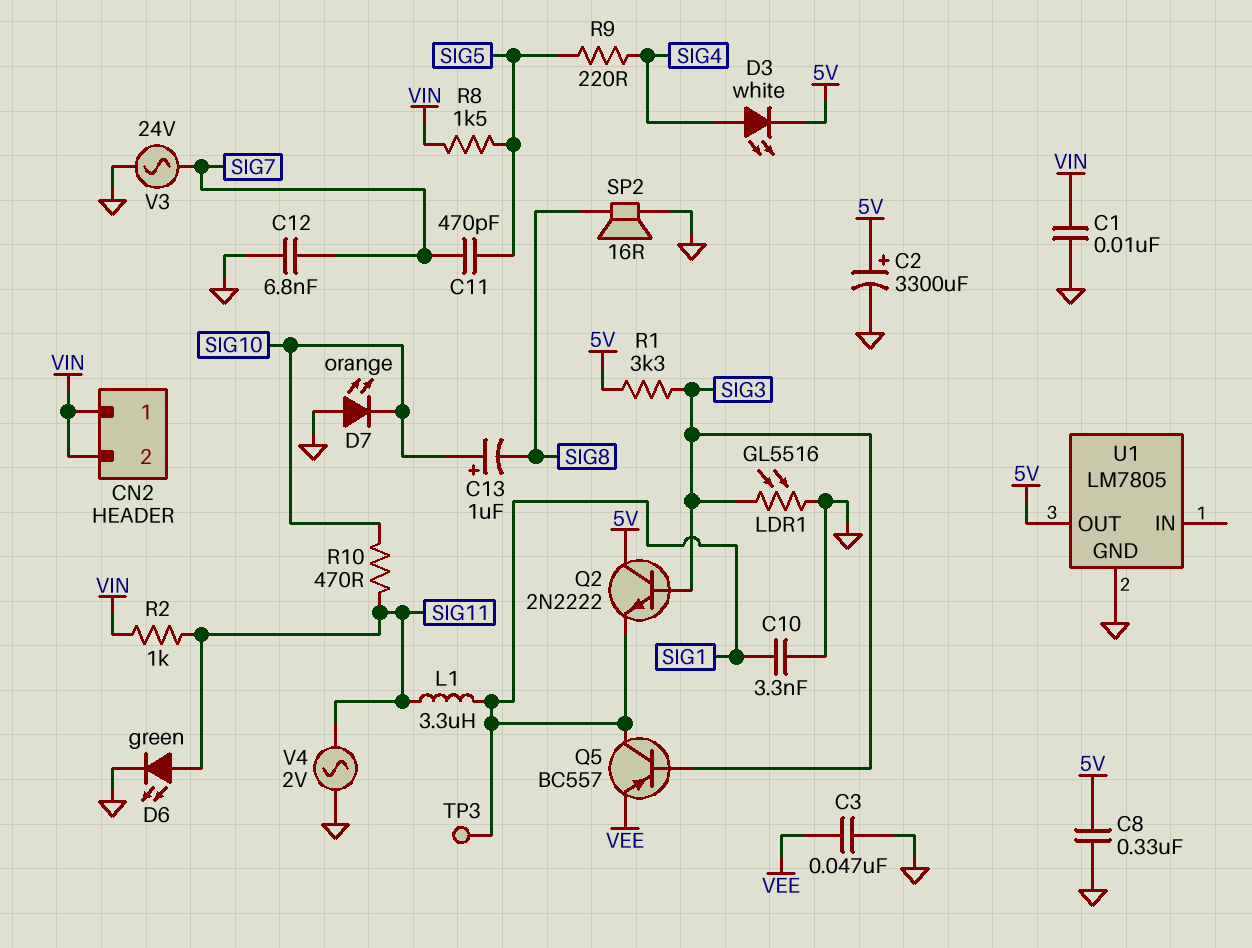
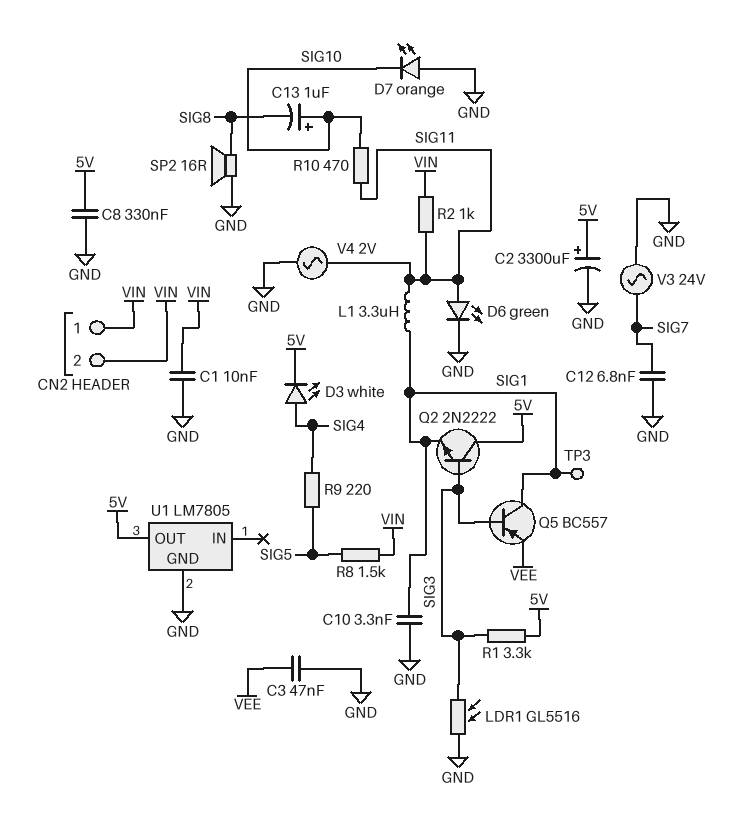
C11: 470pF (SIG5, SIG7) -> none

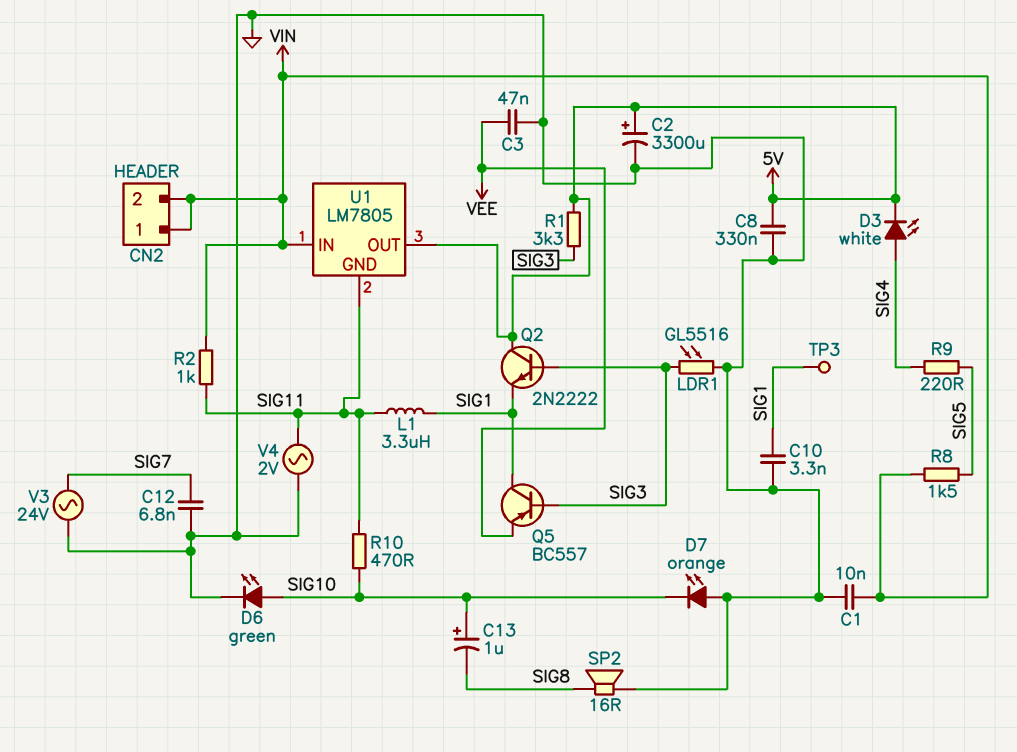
D6: LED green (A SIG11, K GND) -> LED green (A SIG10, K GND)
U1 pin GND: GND -> SIG11
U1 pin IN: none -> VIN

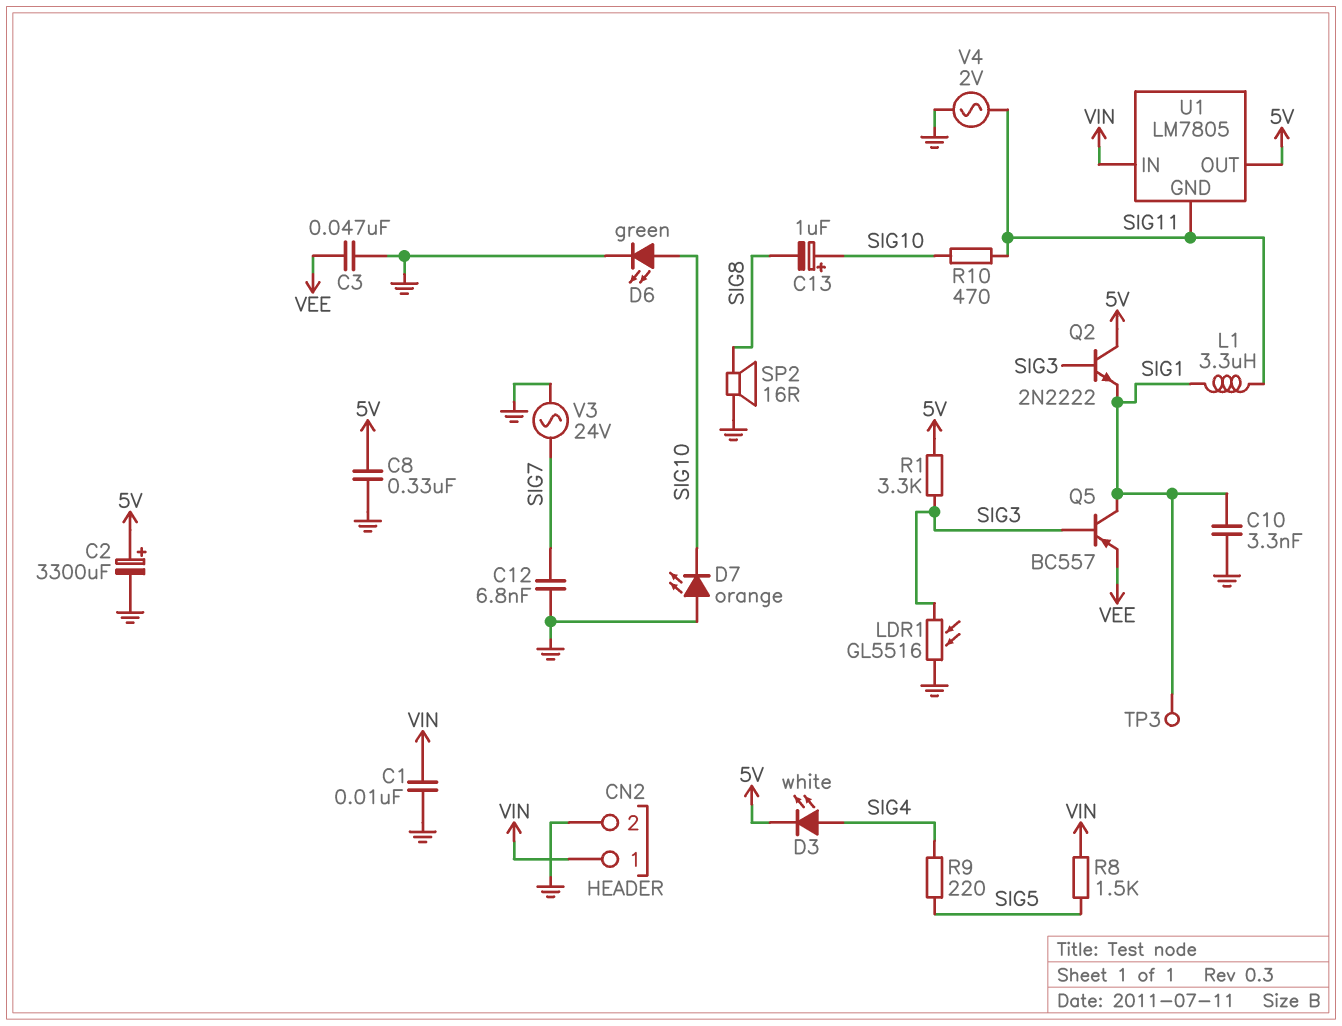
CN2 pin 2: VIN -> GND
R2: 1k (SIG11, VIN) -> none

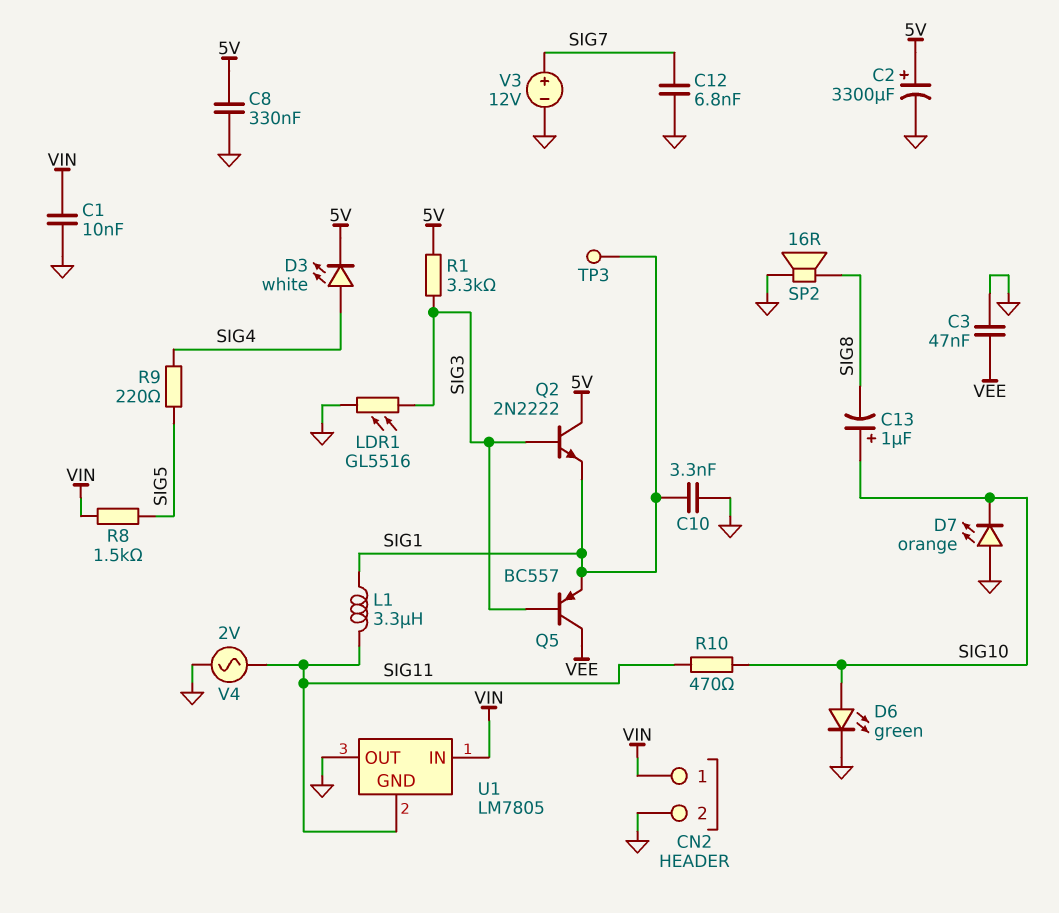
Q5: PNP BC557 (B SIG3, C SIG1, E VEE) -> PNP BC557 (B SIG3, C VEE, E SIG1)
U1 pin OUT: 5V -> GND
V3: AC 24V (GND, SIG7) -> 12V (plus SIG7, minus GND)

